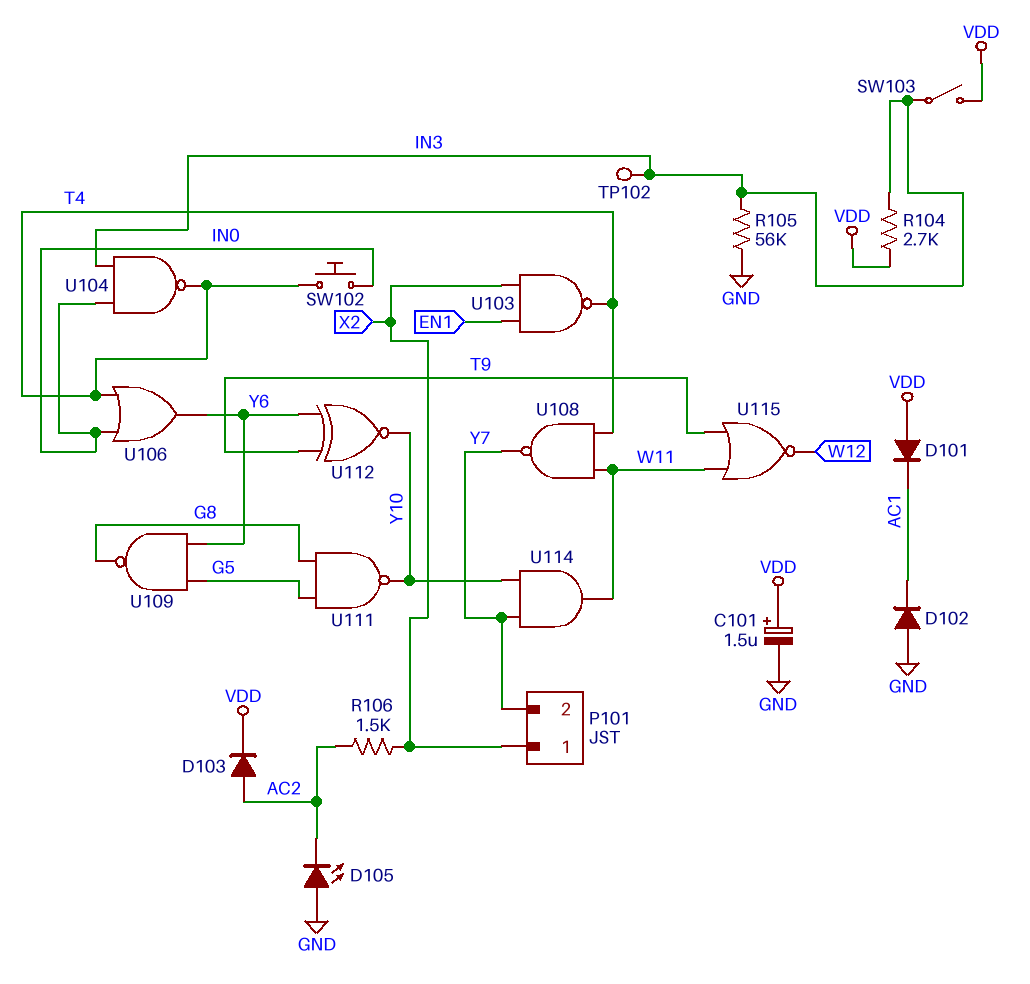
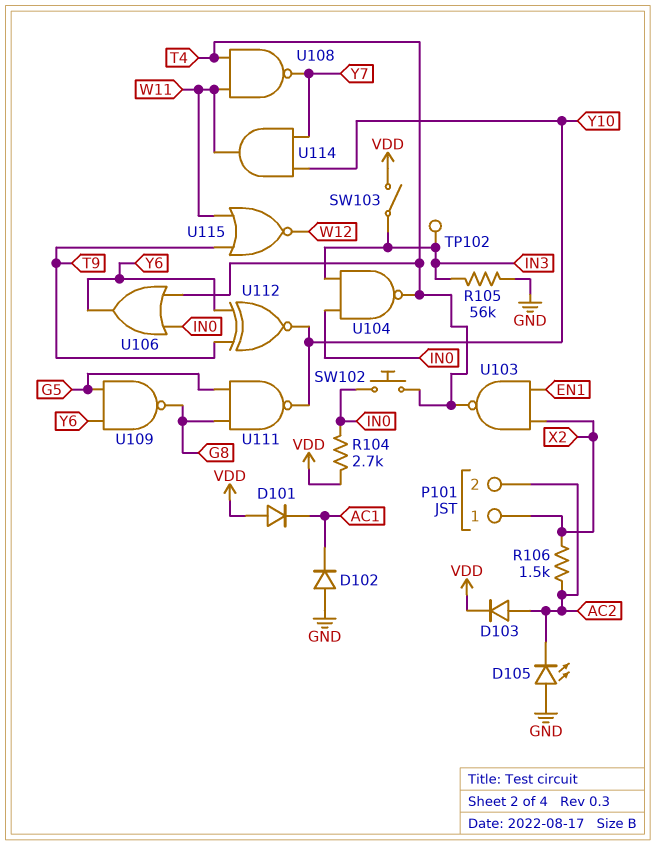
C101: 1.5uF (plus VDD, minus GND) -> none
P101 pin 2: Y7 -> AC2
R104: 2.7k (IN3, VDD) -> 2.7k (IN0, VDD)

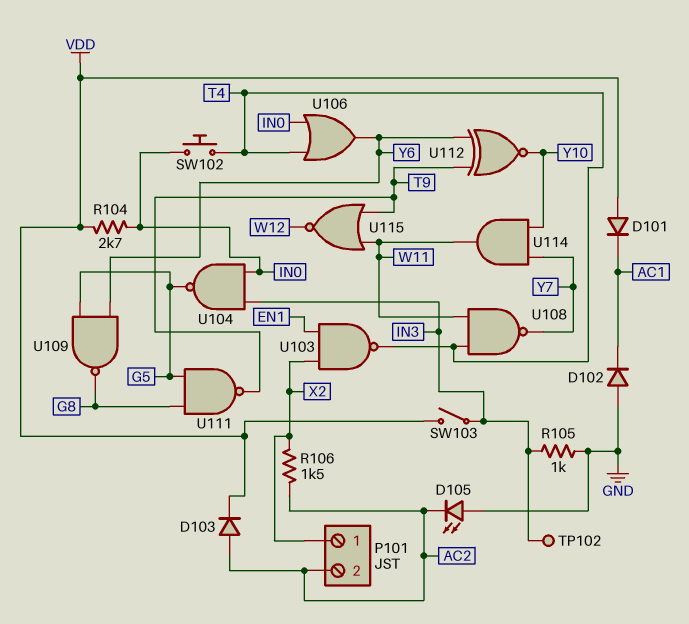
R105: 56k (GND, IN3) -> 1k (GND, IN3)
U104: NAND (in IN0, in IN3, out T4) -> NAND (in IN0, in IN3, out G5)
U111: NAND (in G5, in G8, out Y10) -> NAND (in G5, in G8, out T9)

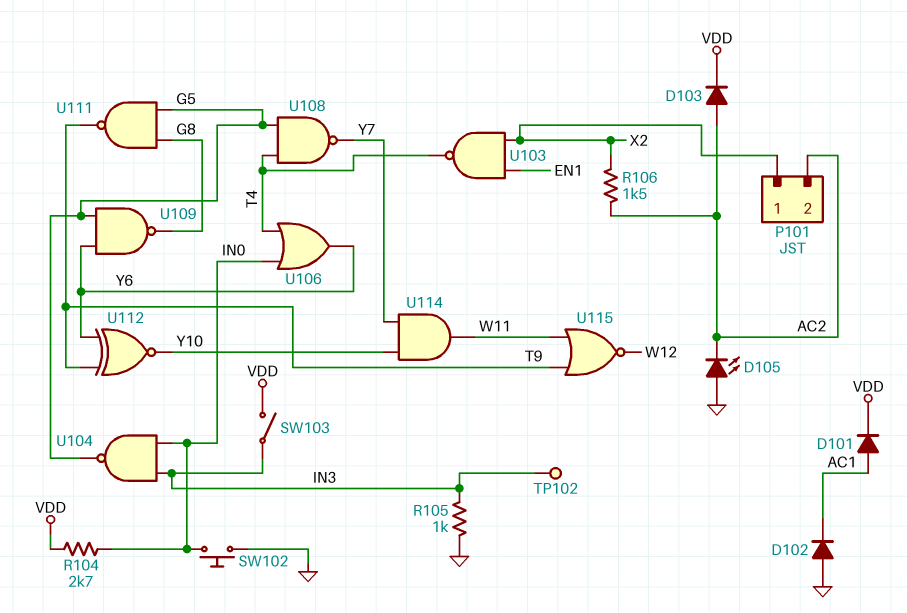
D101: diode (A VDD, K AC1) -> diode (A AC1, K VDD)
SW102: button (IN0, T4) -> button (GND, IN0)
U108: NAND (in T4, in W11, out Y7) -> NAND (in G5, in T4, out Y7)

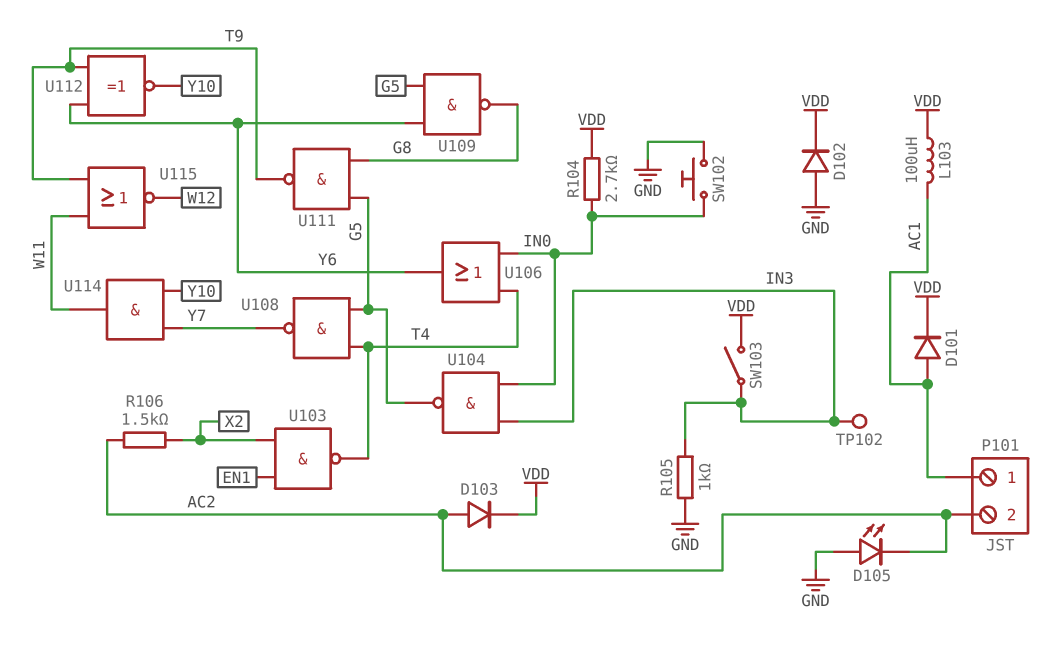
D102: diode (A GND, K AC1) -> diode (A GND, K VDD)
L103: none -> 100uH (AC1, VDD)
P101 pin 1: X2 -> AC1

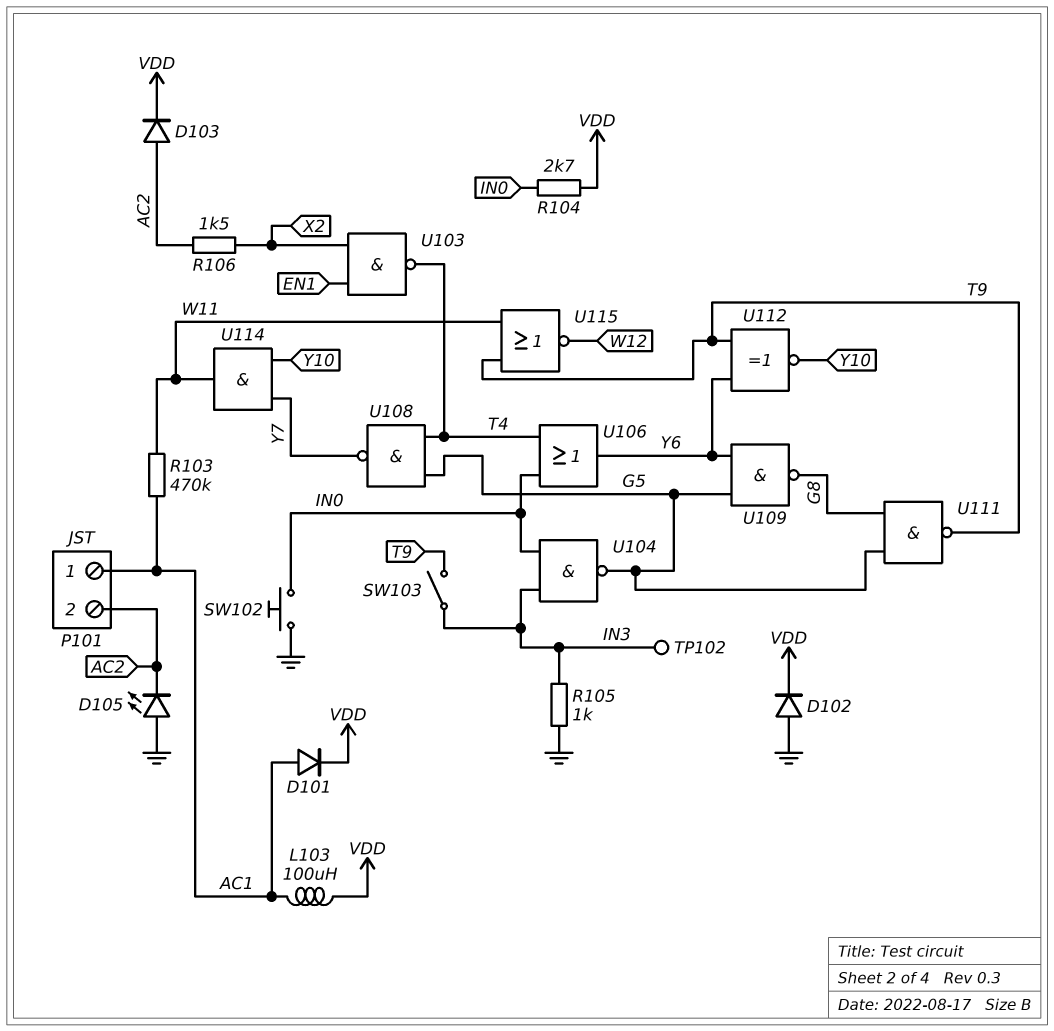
R103: none -> 470k (AC1, W11)
SW103: switch (IN3, VDD) -> switch (IN3, T9)

